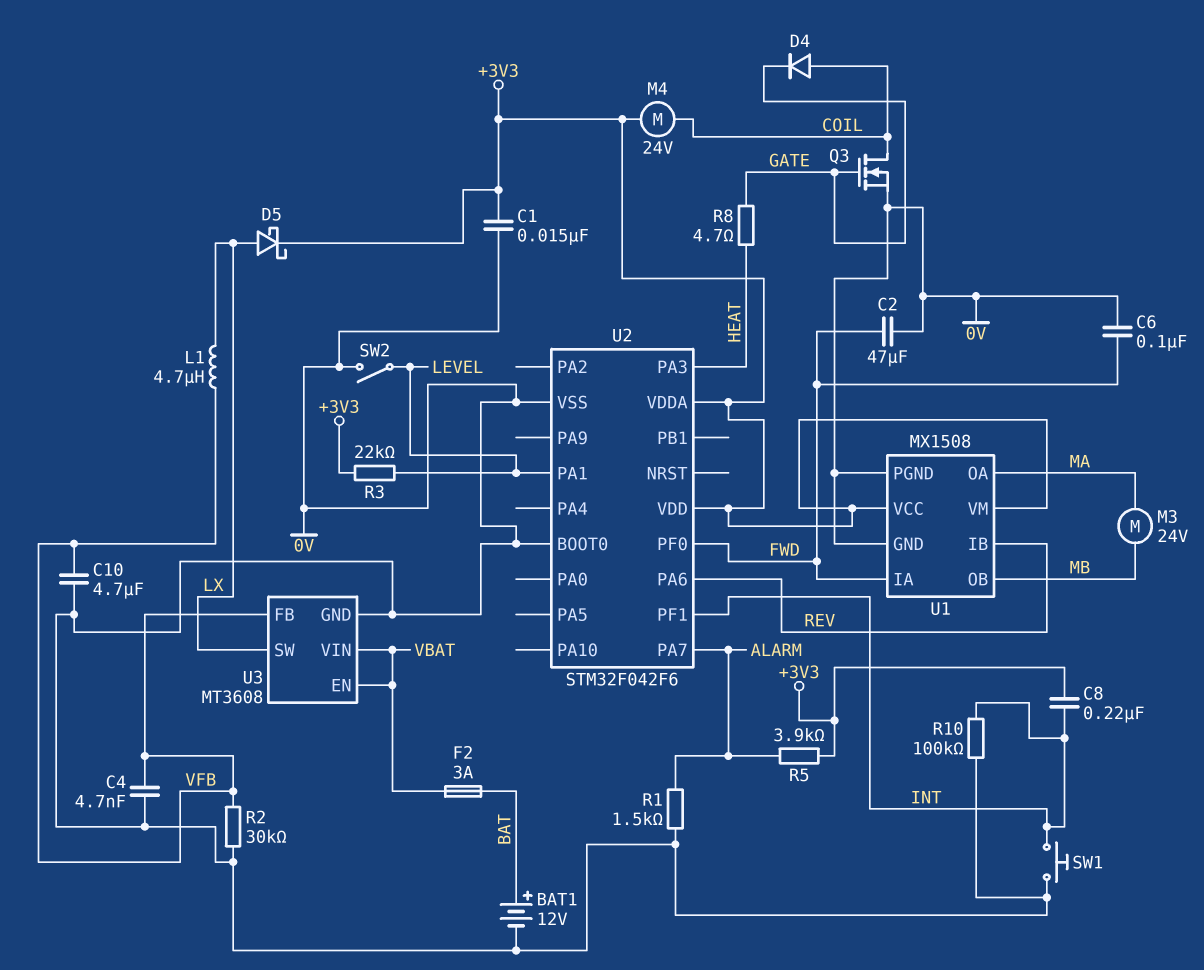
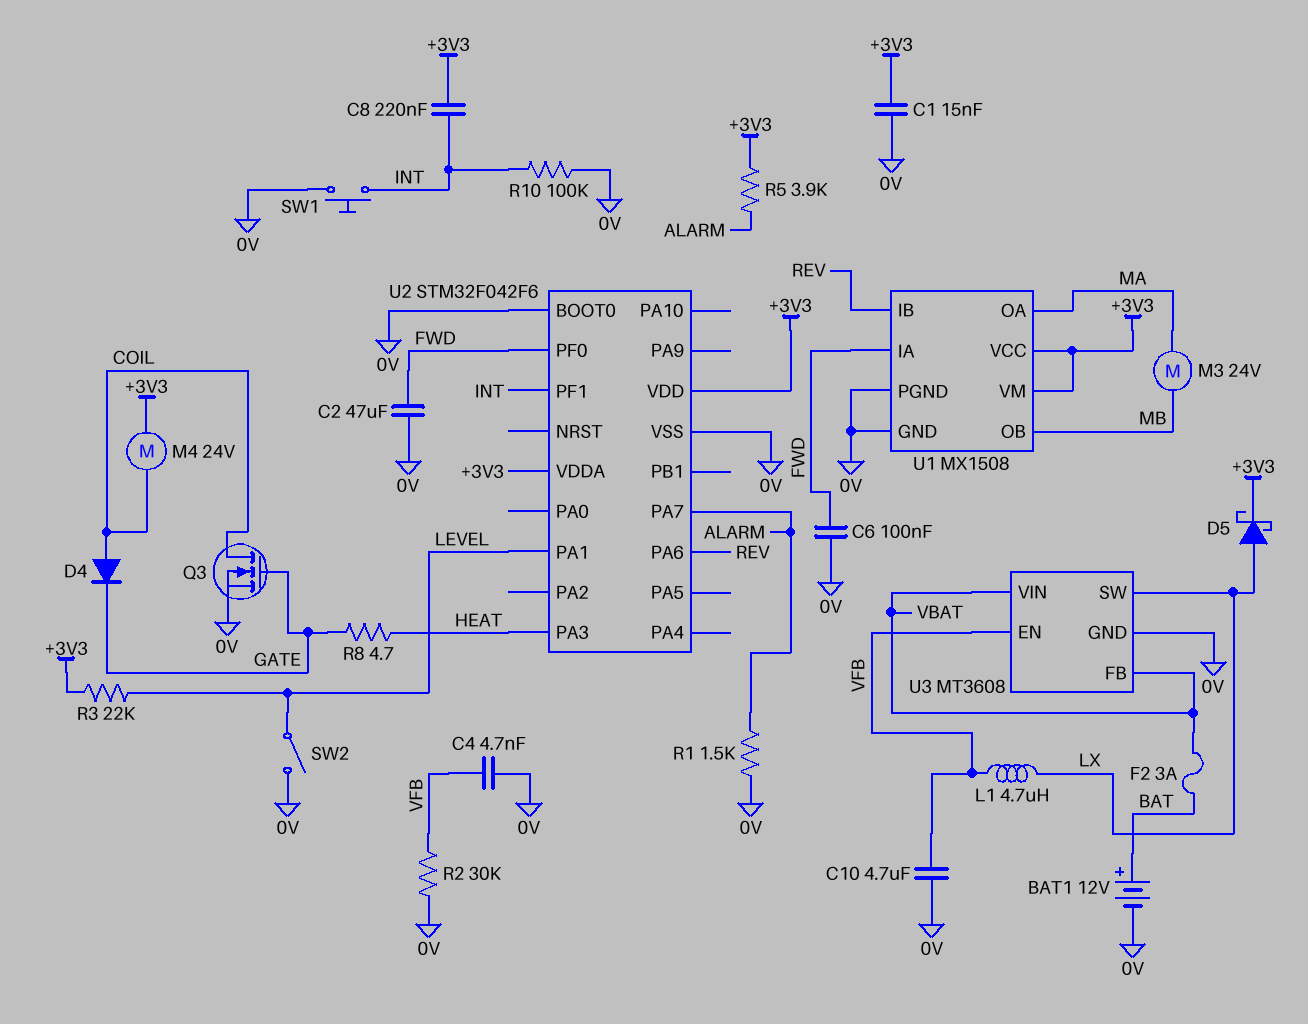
U3 pin EN: VBAT -> VFB
U3 pin FB: VFB -> VBAT

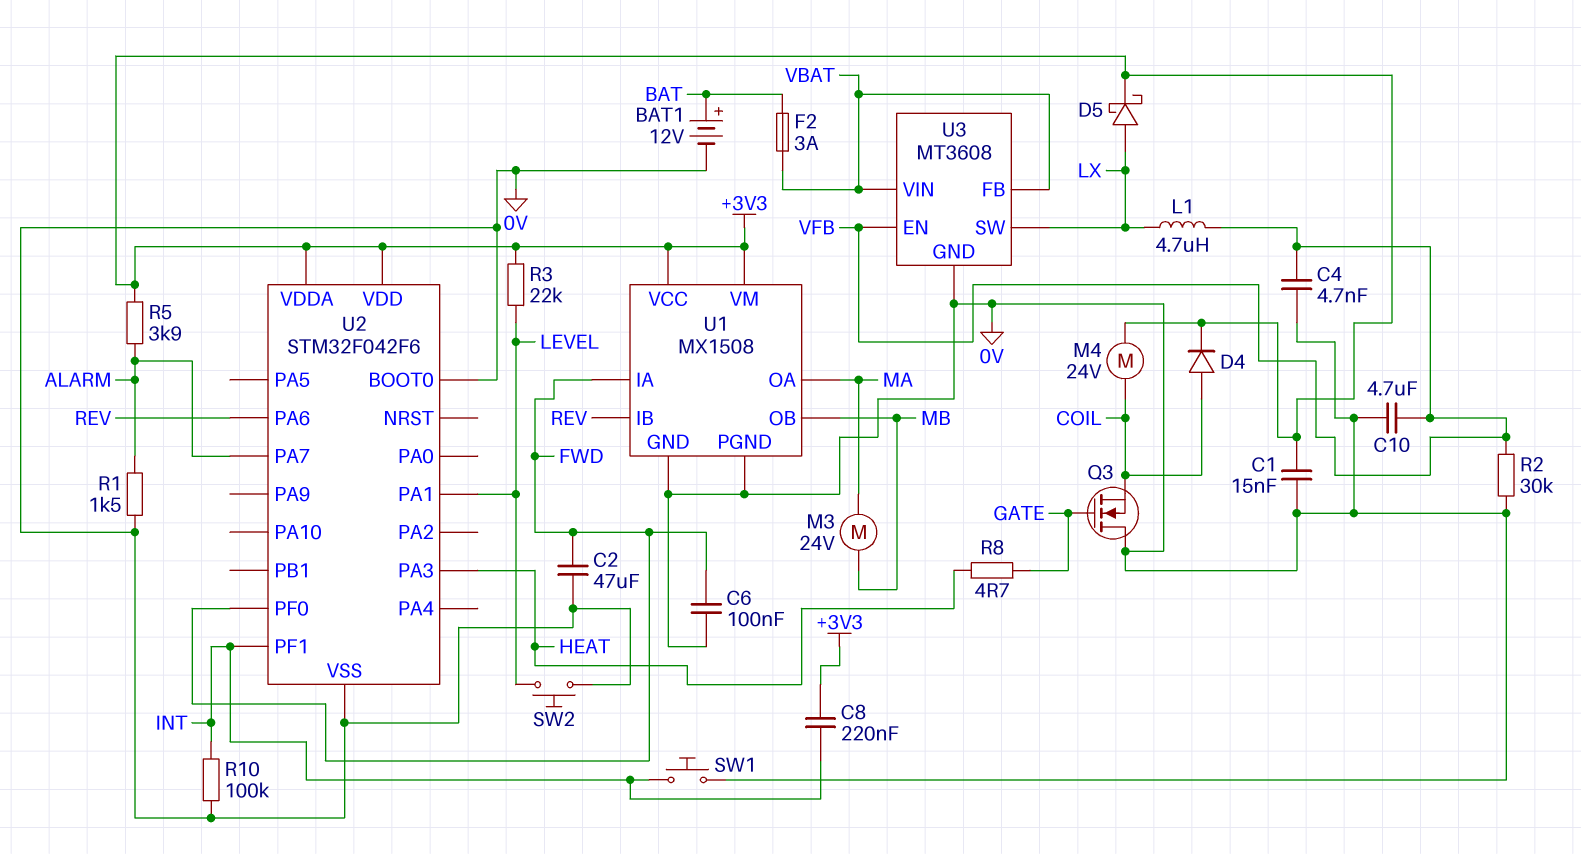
D4: diode (A COIL, K GATE) -> diode (A COIL, K +3V3)
Q3: NMOS (G GATE, D COIL, S 0V) -> NMOS (G GATE, D 0V, S COIL)
SW2: switch (0V, LEVEL) -> button (0V, LEVEL)

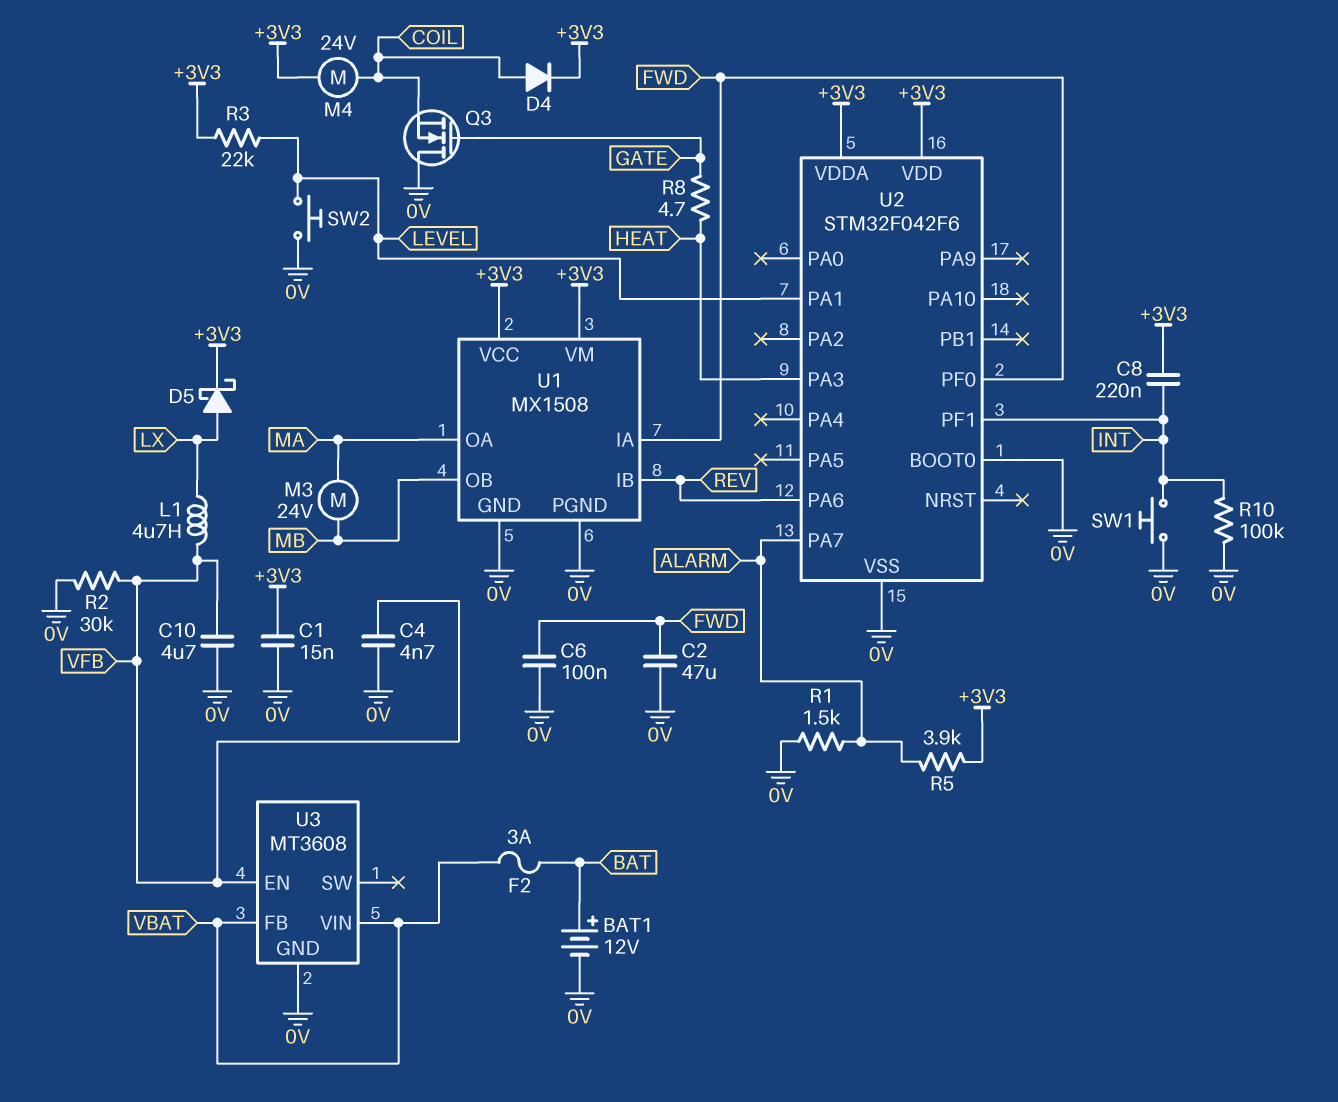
U3 pin SW: LX -> none

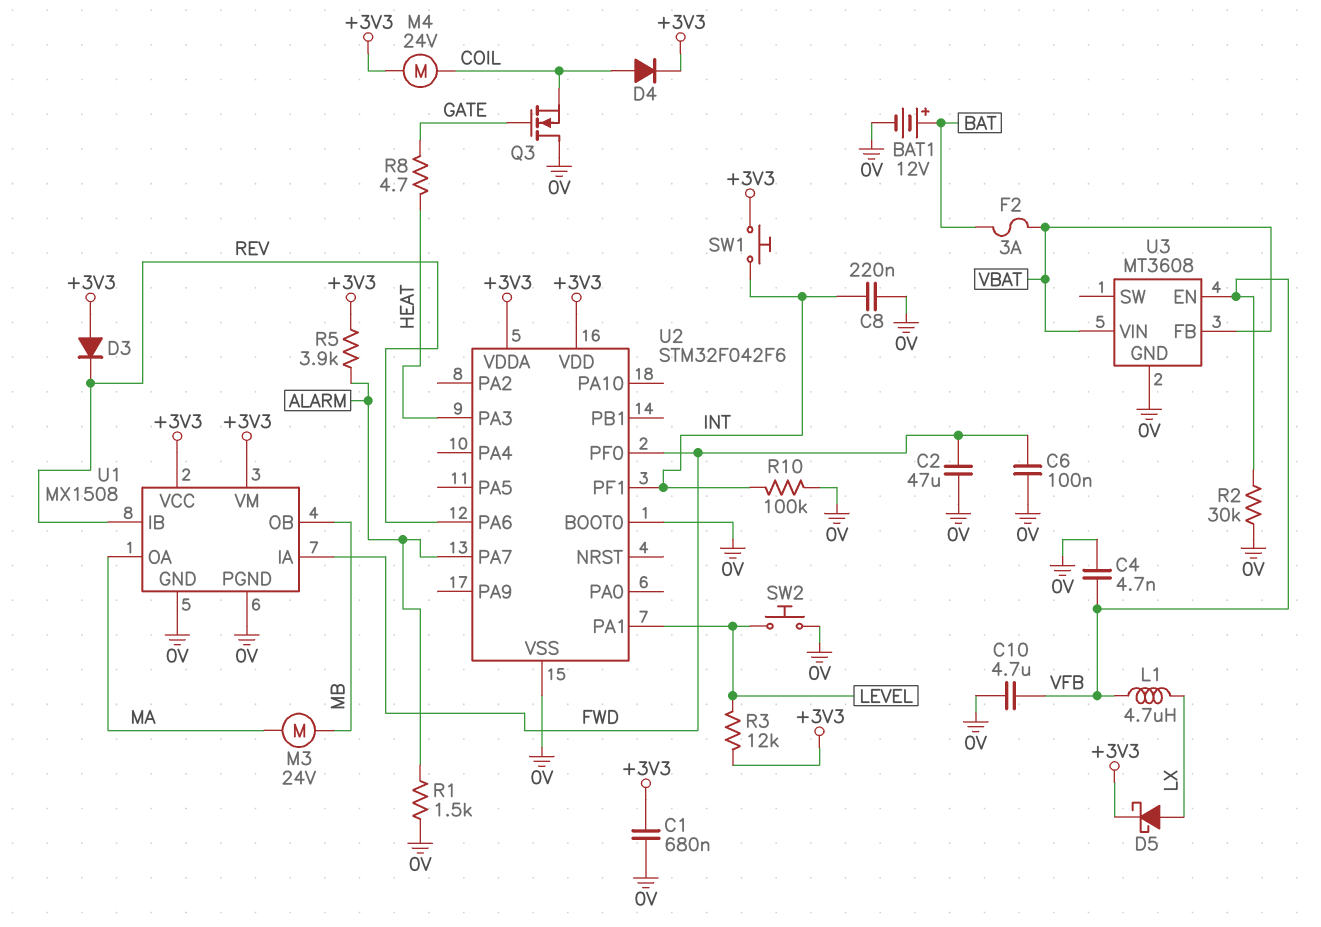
C1: 15nF (+3V3, 0V) -> 680nF (+3V3, 0V)
C8: 220nF (+3V3, INT) -> 220nF (0V, INT)
D3: none -> diode (A +3V3, K REV)
R3: 22k (+3V3, LEVEL) -> 12k (+3V3, LEVEL)
SW1: button (0V, INT) -> button (+3V3, INT)

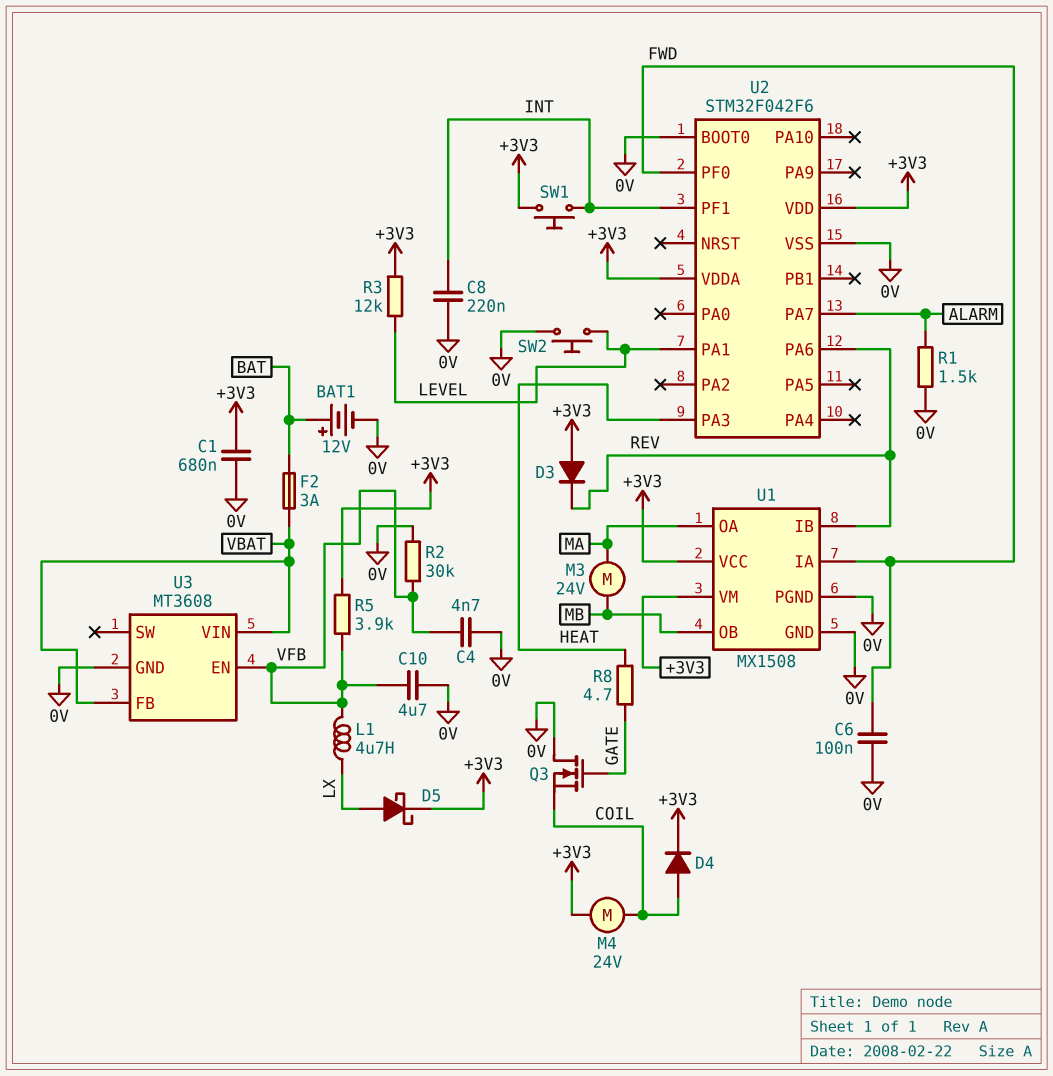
C2: 47uF (0V, FWD) -> none
R5: 3.9k (+3V3, ALARM) -> 3.9k (+3V3, VFB)
R10: 100k (0V, INT) -> none

